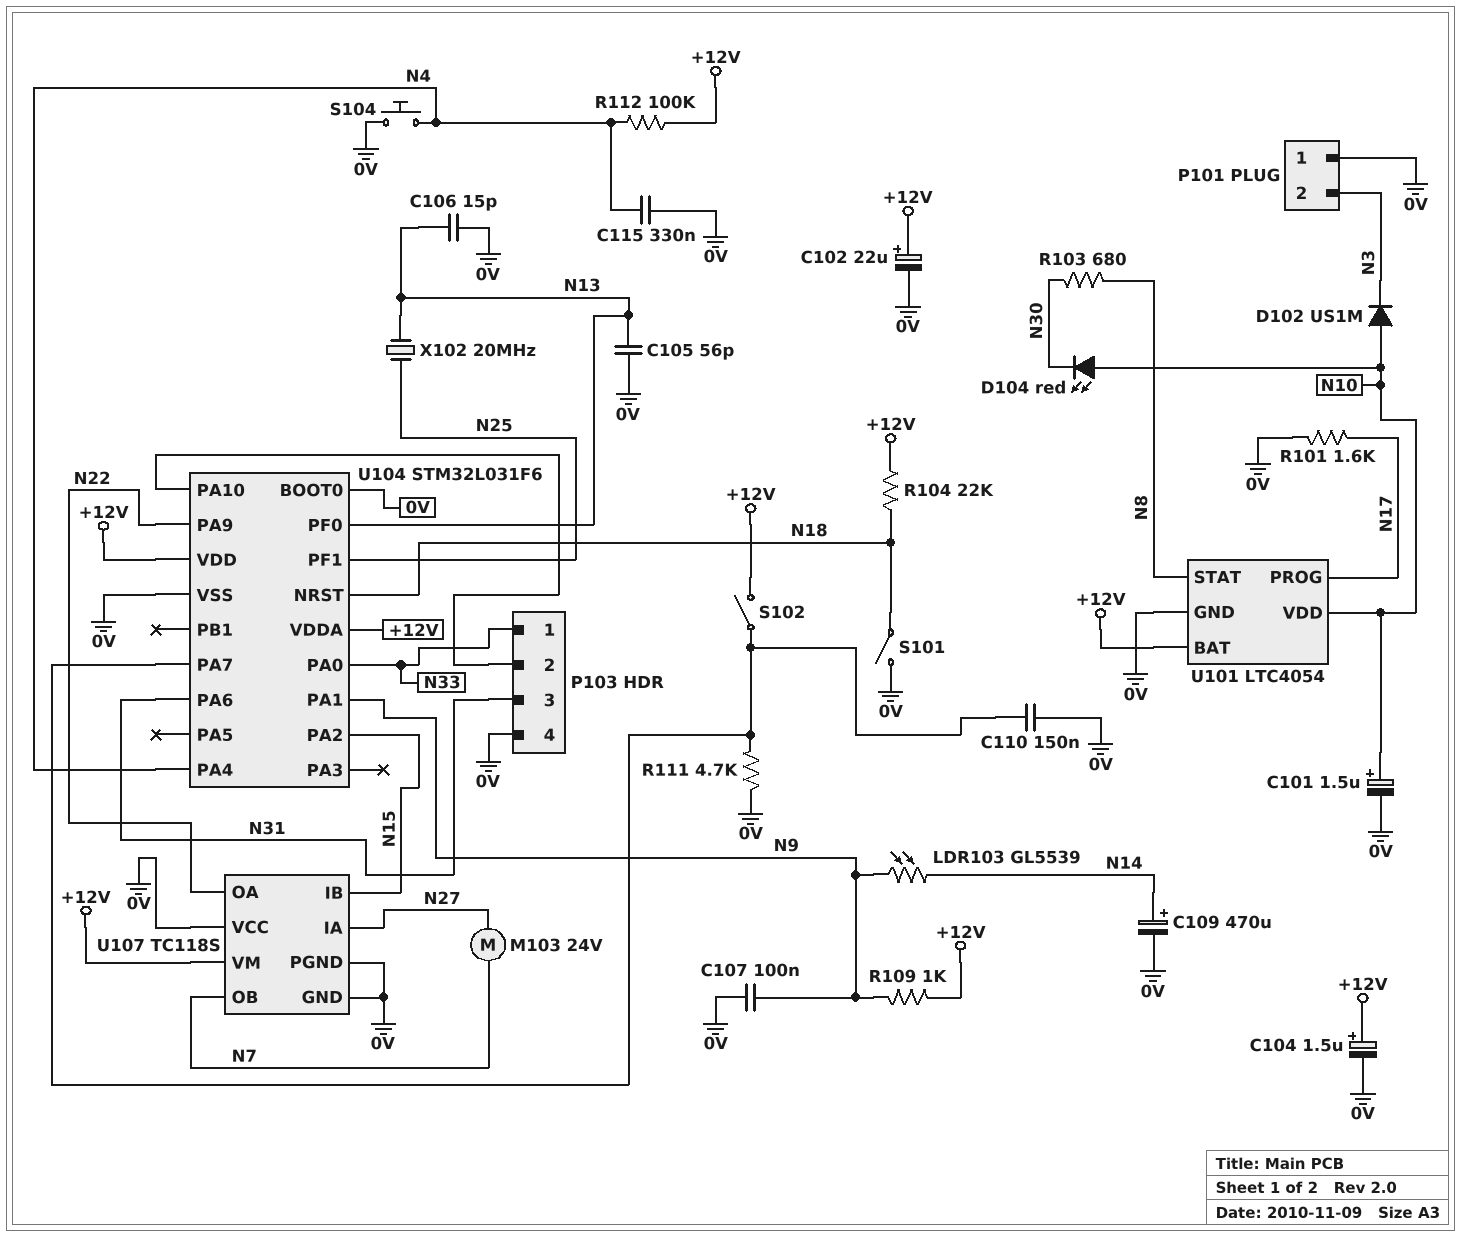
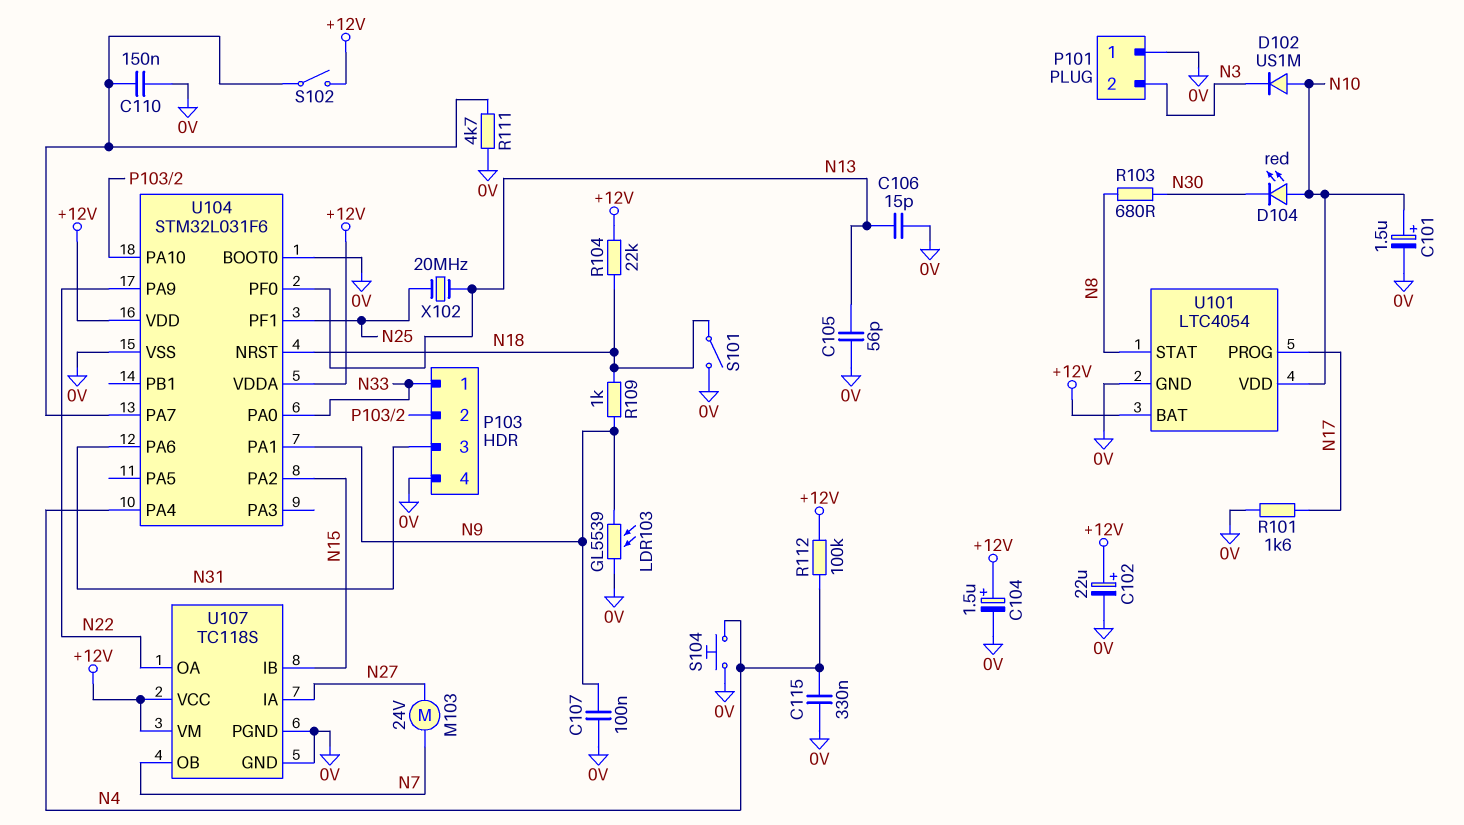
C109: 470uF (plus N14, minus 0V) -> none
LDR103: GL5539 (N9, N14) -> GL5539 (0V, N9)
R109: 1k (+12V, N9) -> 1k (N9, N18)
U107 pin VCC: 0V -> +12V

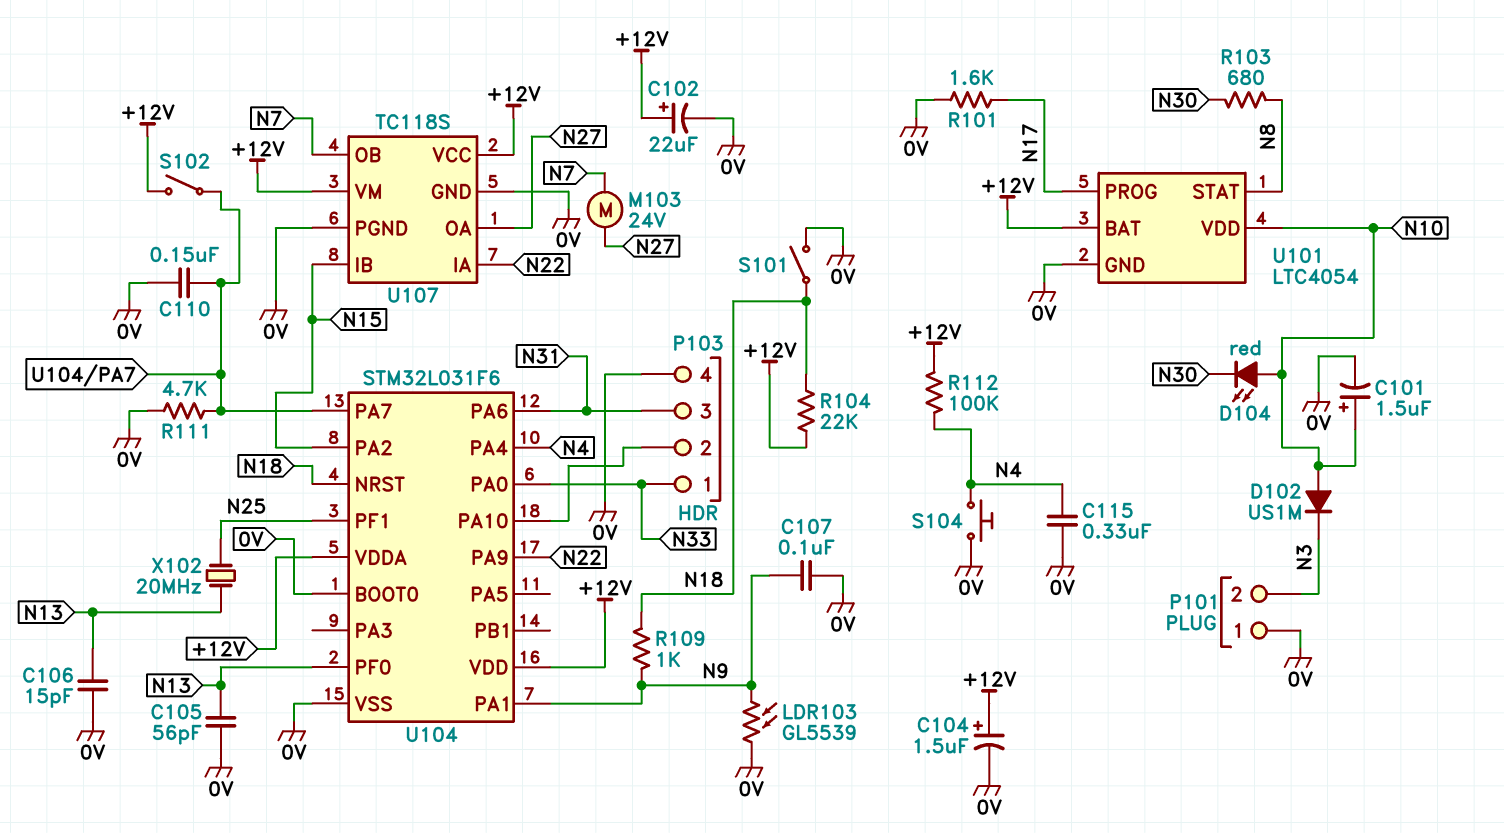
U107 pin IA: N27 -> N22
U107 pin OA: N22 -> N27

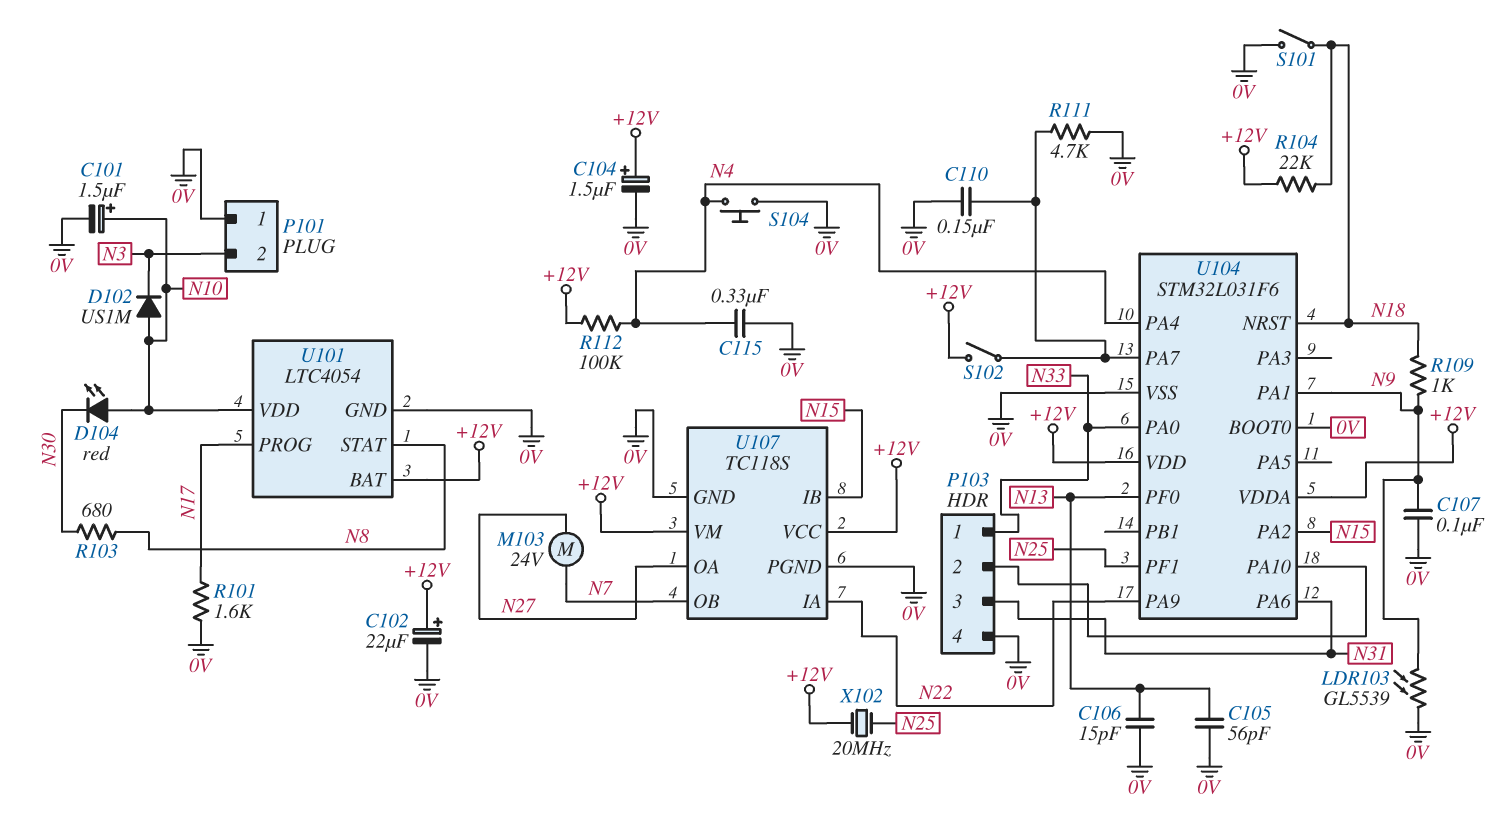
X102: 20MHz (N13, N25) -> 20MHz (+12V, N25)

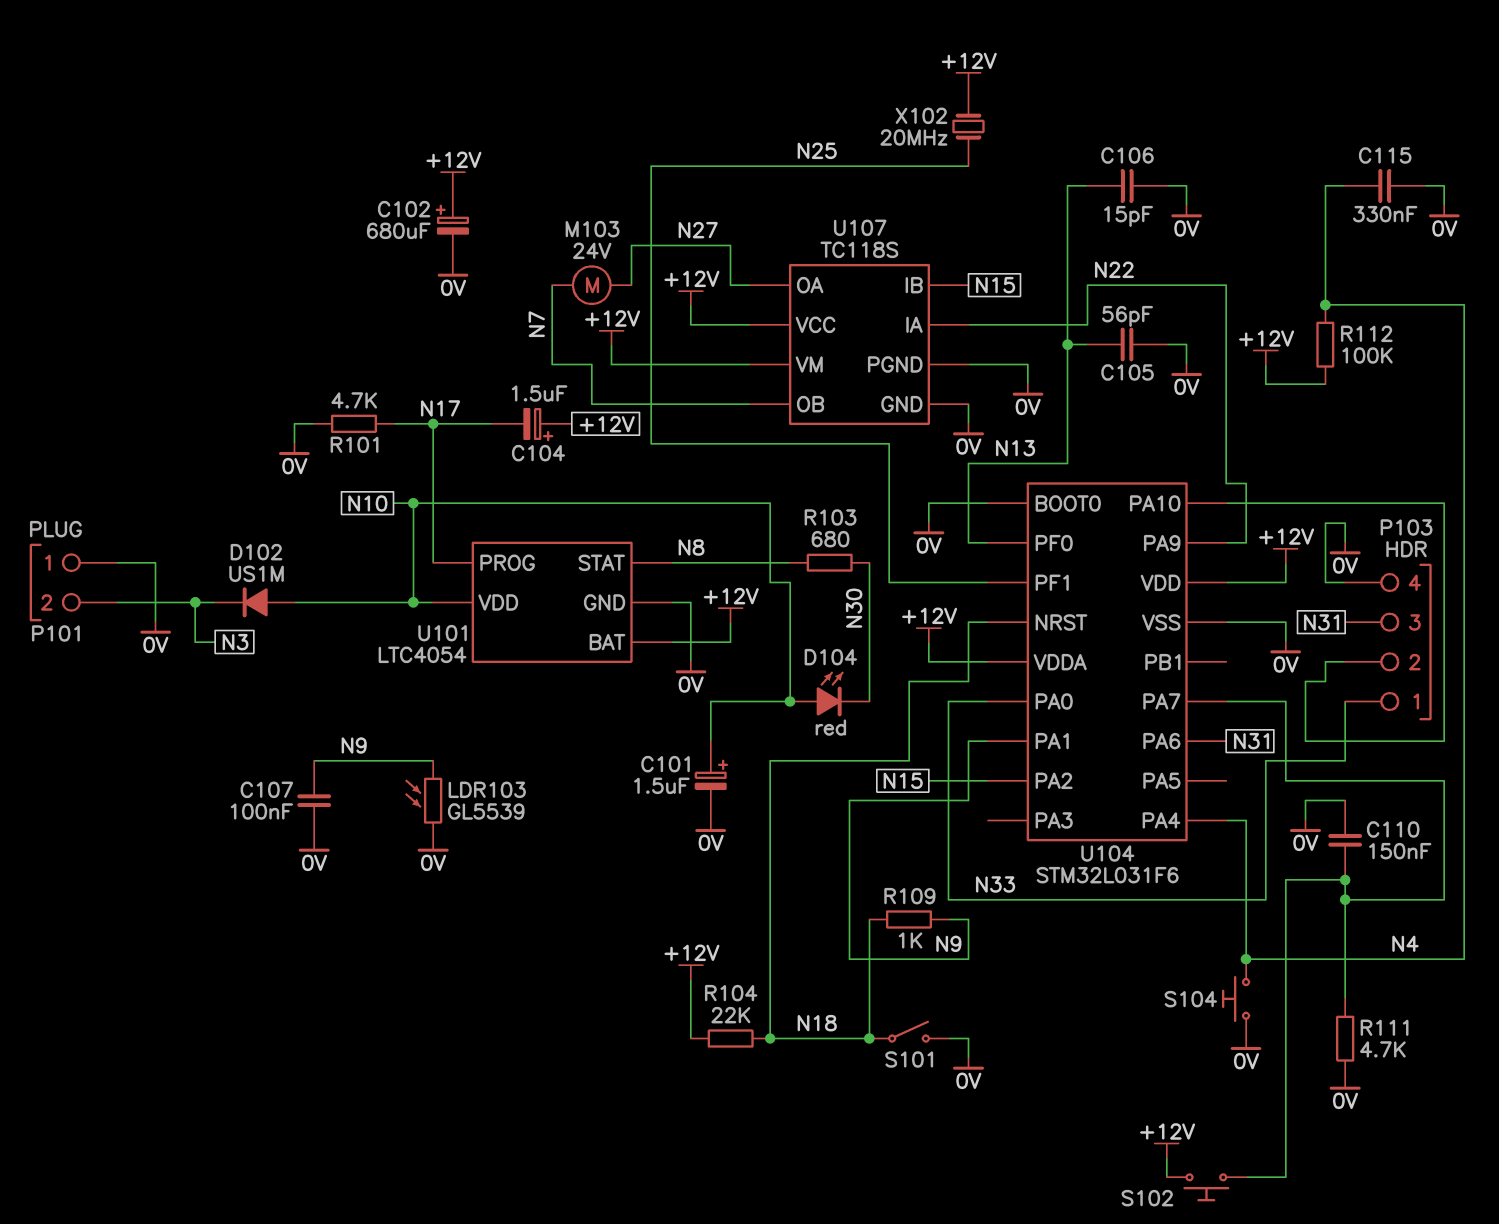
C102: 22uF (plus +12V, minus 0V) -> 680uF (plus +12V, minus 0V)
C104: 1.5uF (plus +12V, minus 0V) -> 1.5uF (plus +12V, minus N17)
R101: 1.6k (0V, N17) -> 4.7k (0V, N17)
S102: switch (+12V, U104/PA7) -> button (+12V, U104/PA7)

